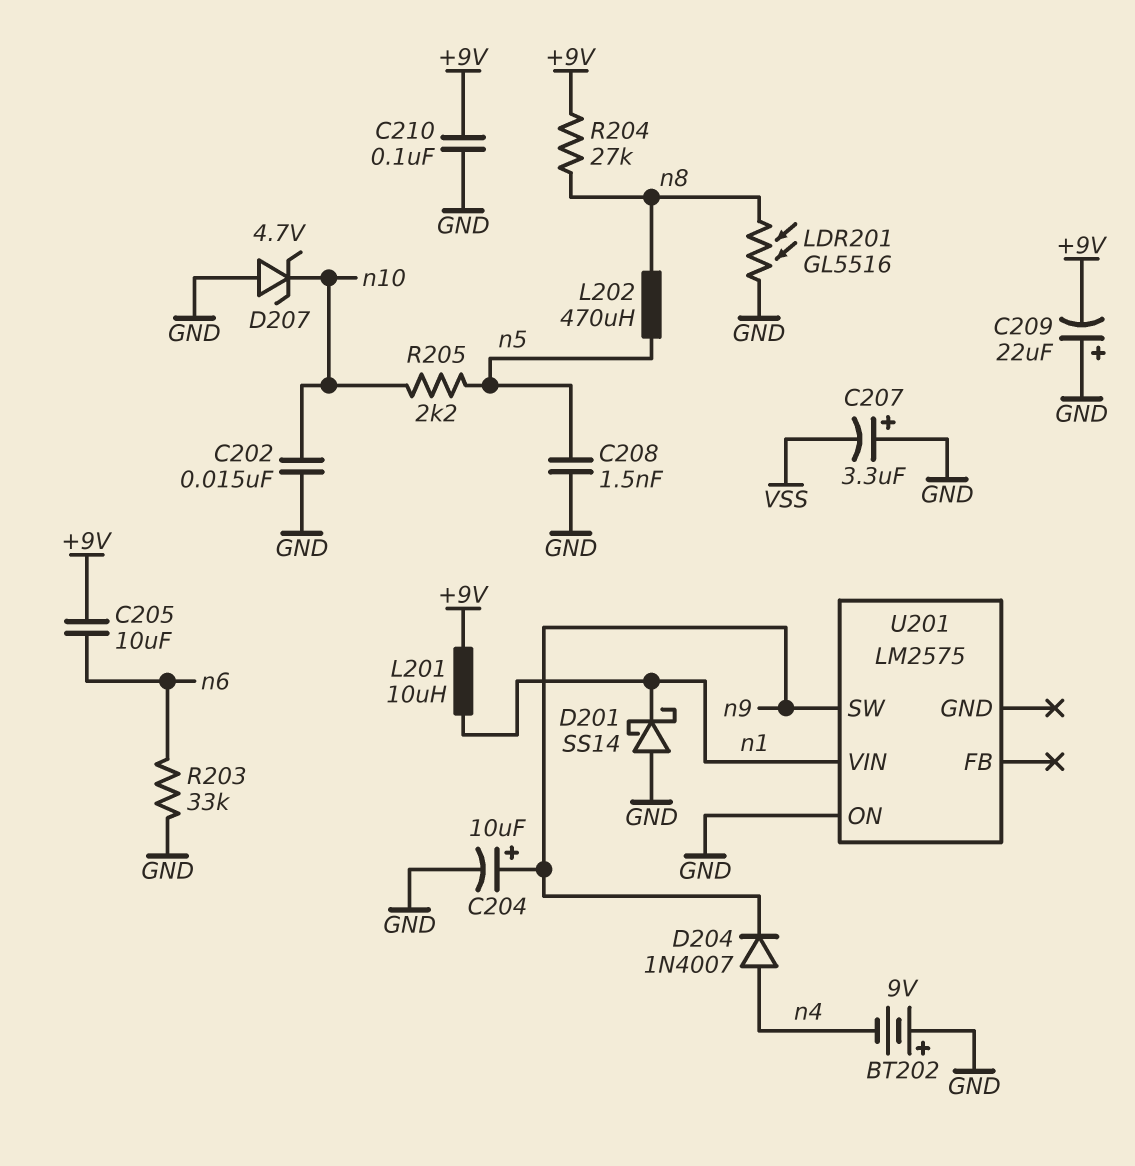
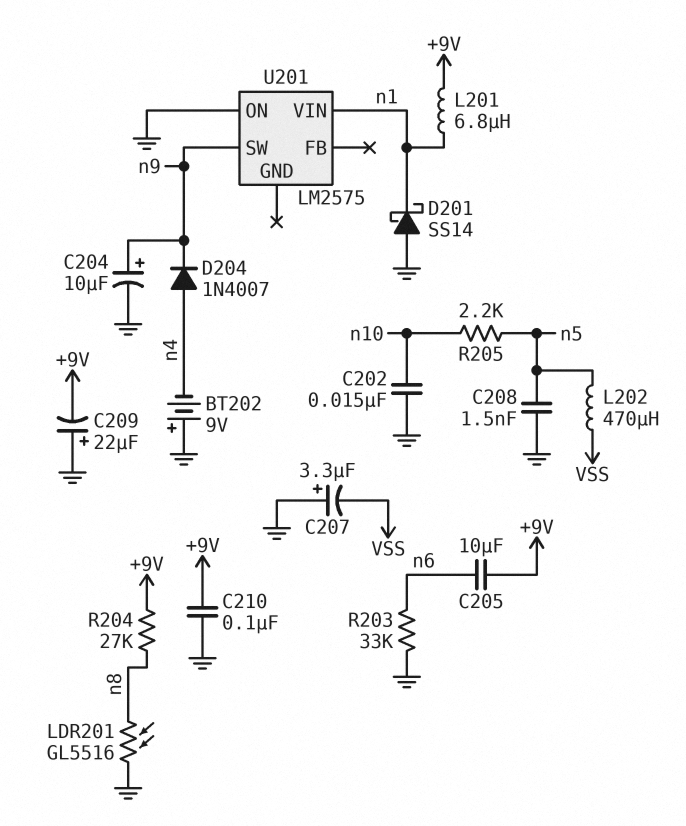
D207: zener 4.7V (A GND, K n10) -> none
L201: 10uH (+9V, n1) -> 6.8uH (+9V, n1)
L202: 470uH (n5, n8) -> 470uH (VSS, n5)

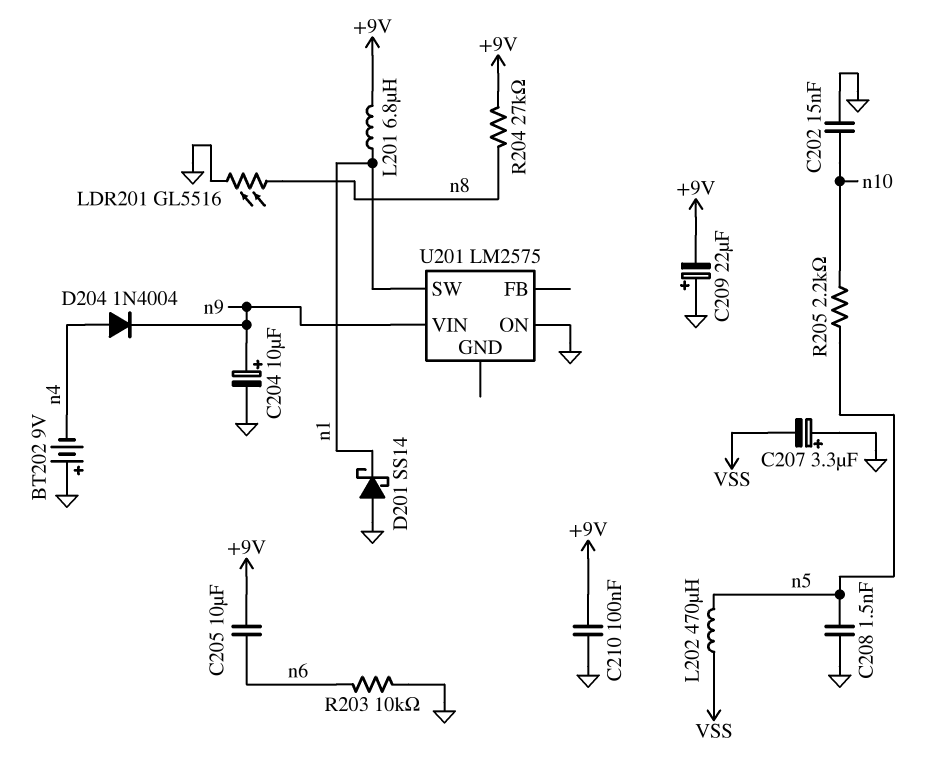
D204: diode 1N4007 (A n4, K n9) -> diode 1N4004 (A n4, K n9)
R203: 33k (GND, n6) -> 10k (GND, n6)
U201 pin SW: n9 -> n1
U201 pin VIN: n1 -> n9

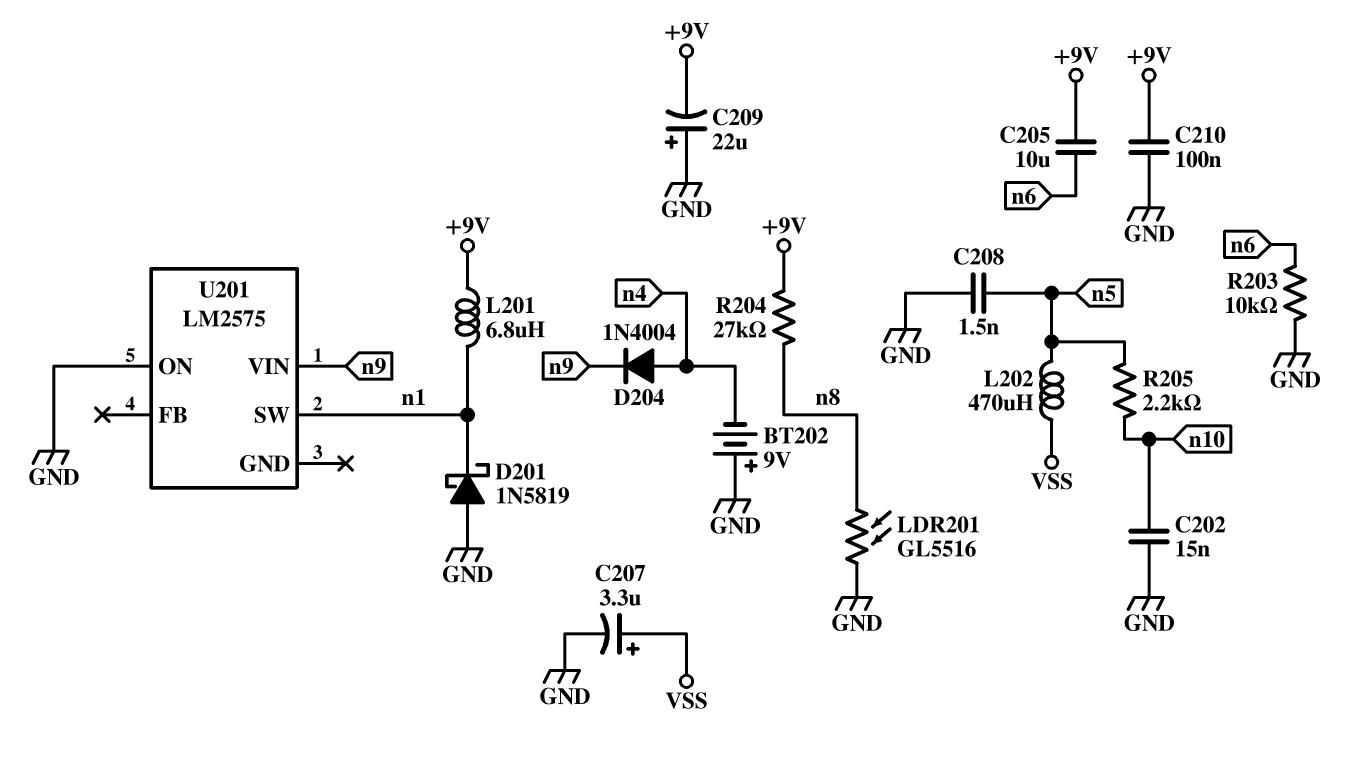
C204: 10uF (plus n9, minus GND) -> none
C207: 3.3uF (plus GND, minus VSS) -> 3.3uF (plus VSS, minus GND)
D201: schottky SS14 (A GND, K n1) -> schottky 1N5819 (A GND, K n1)

